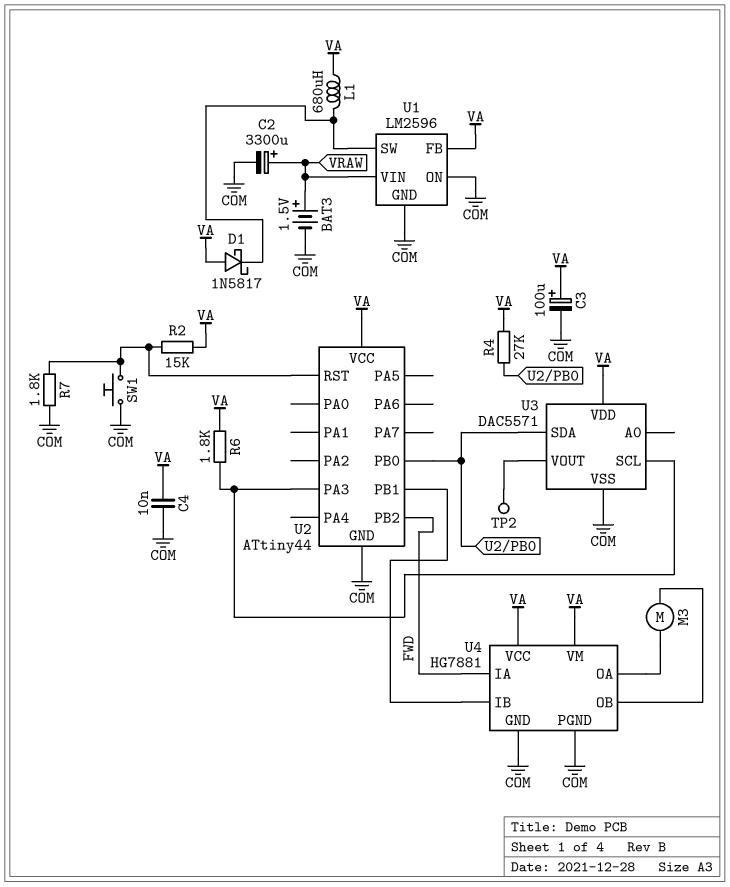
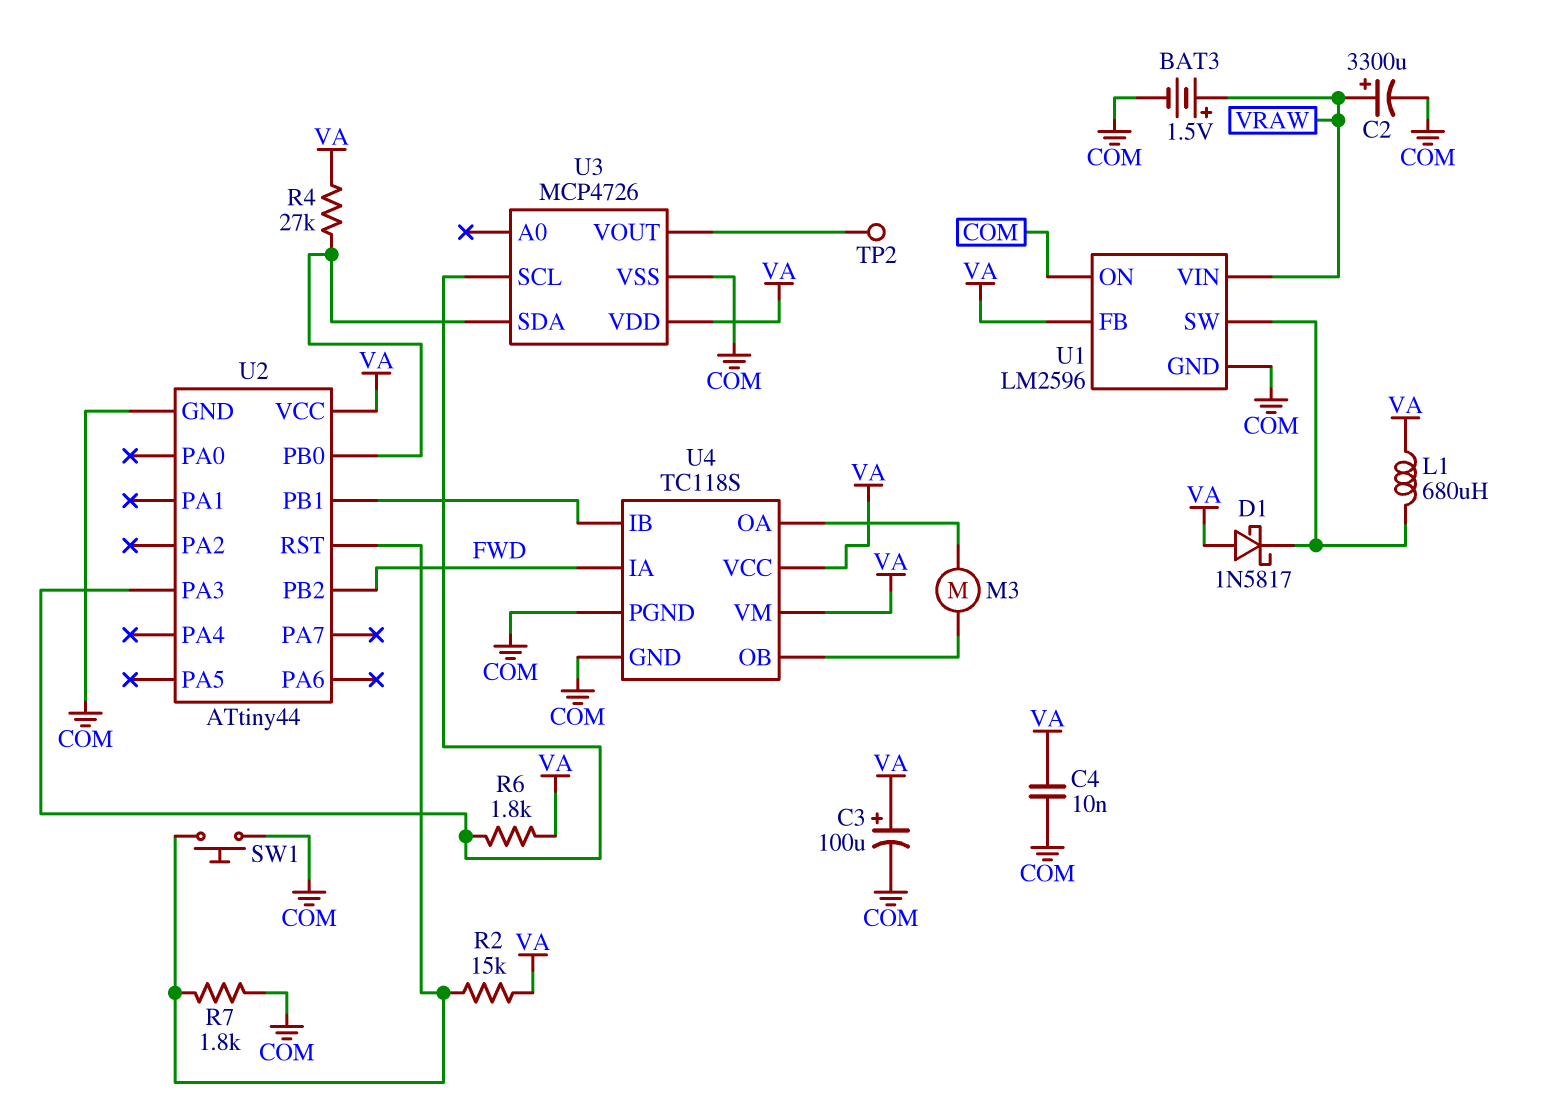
U3: DAC5571 -> MCP4726
U4: HG7881 -> TC118S

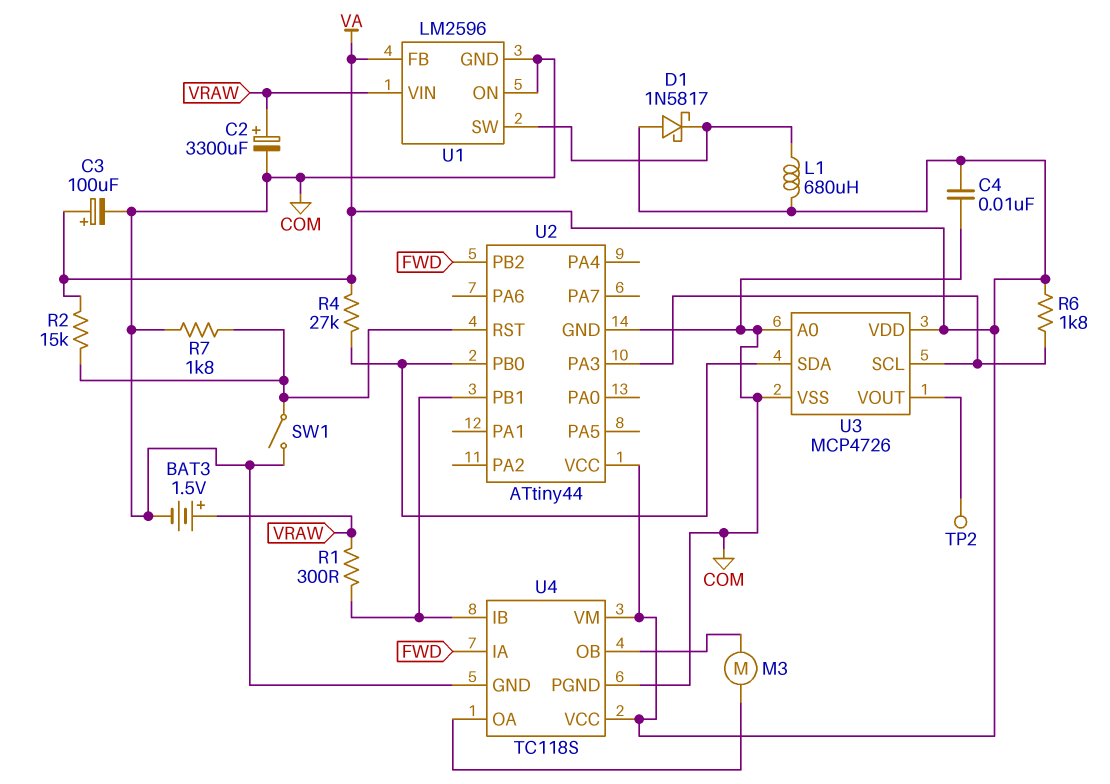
R1: none -> 300 (U2/PB1, VRAW)
SW1: button (COM, U2/RST) -> switch (COM, U2/RST)
U3 pin A0: none -> COM

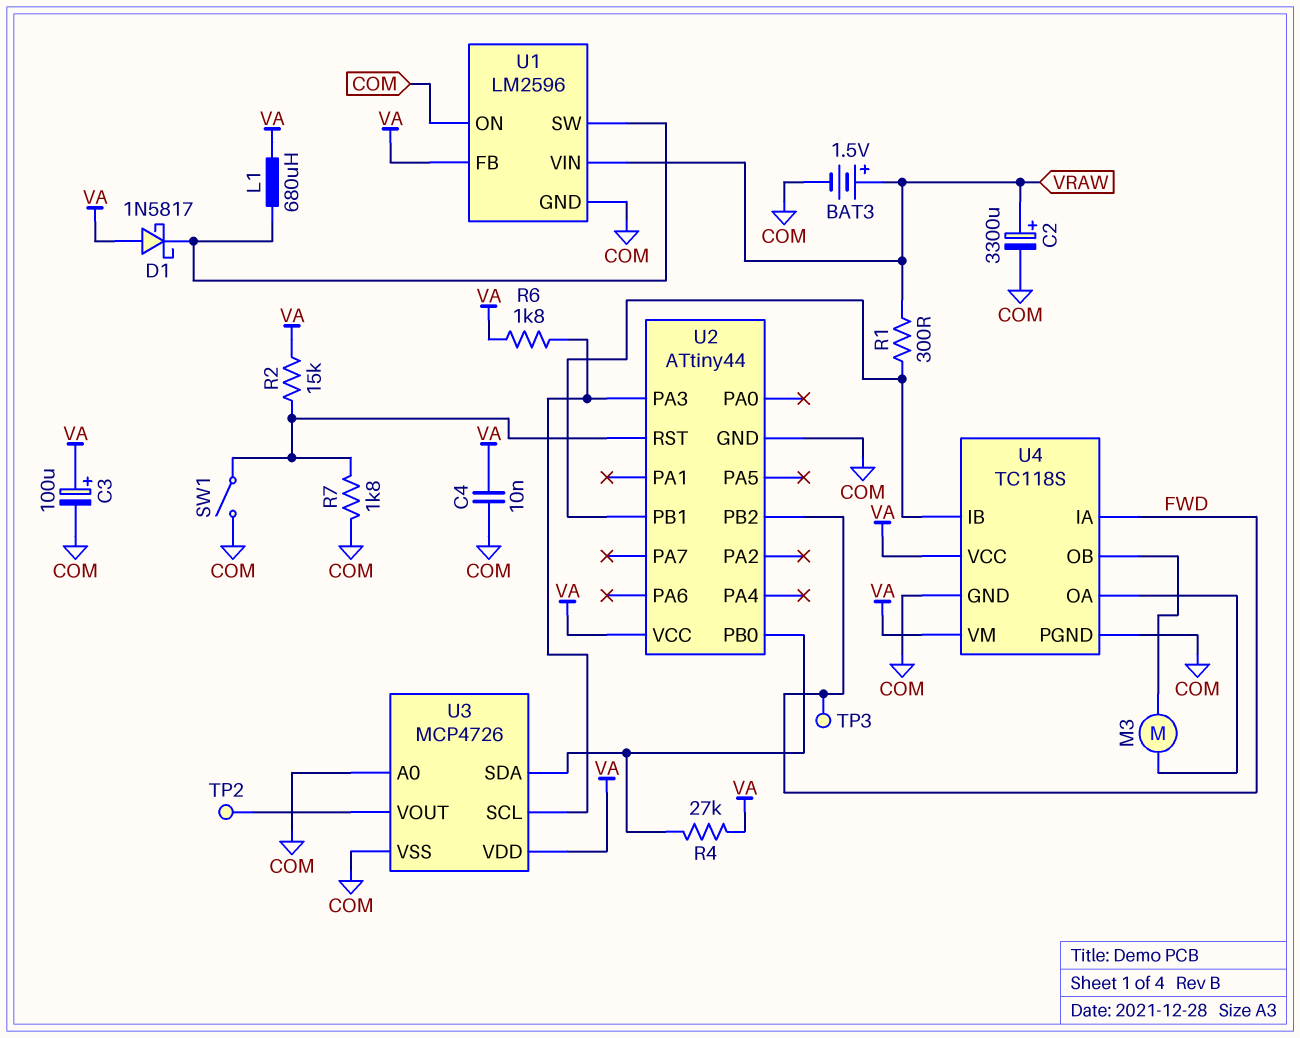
TP3: none -> test point (FWD)

